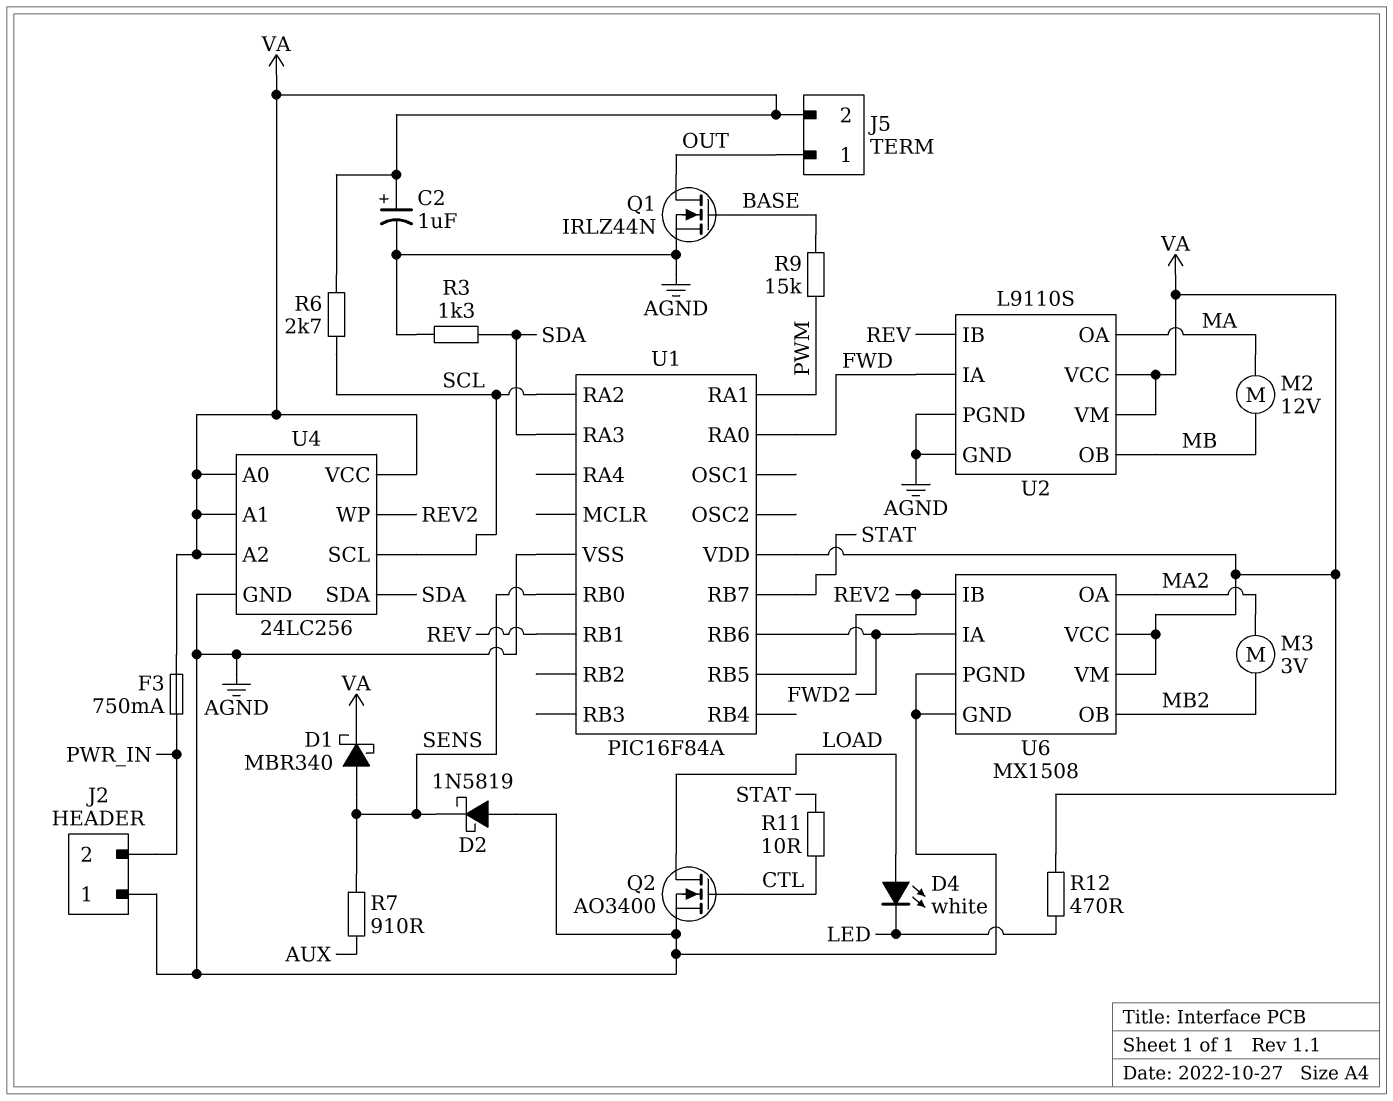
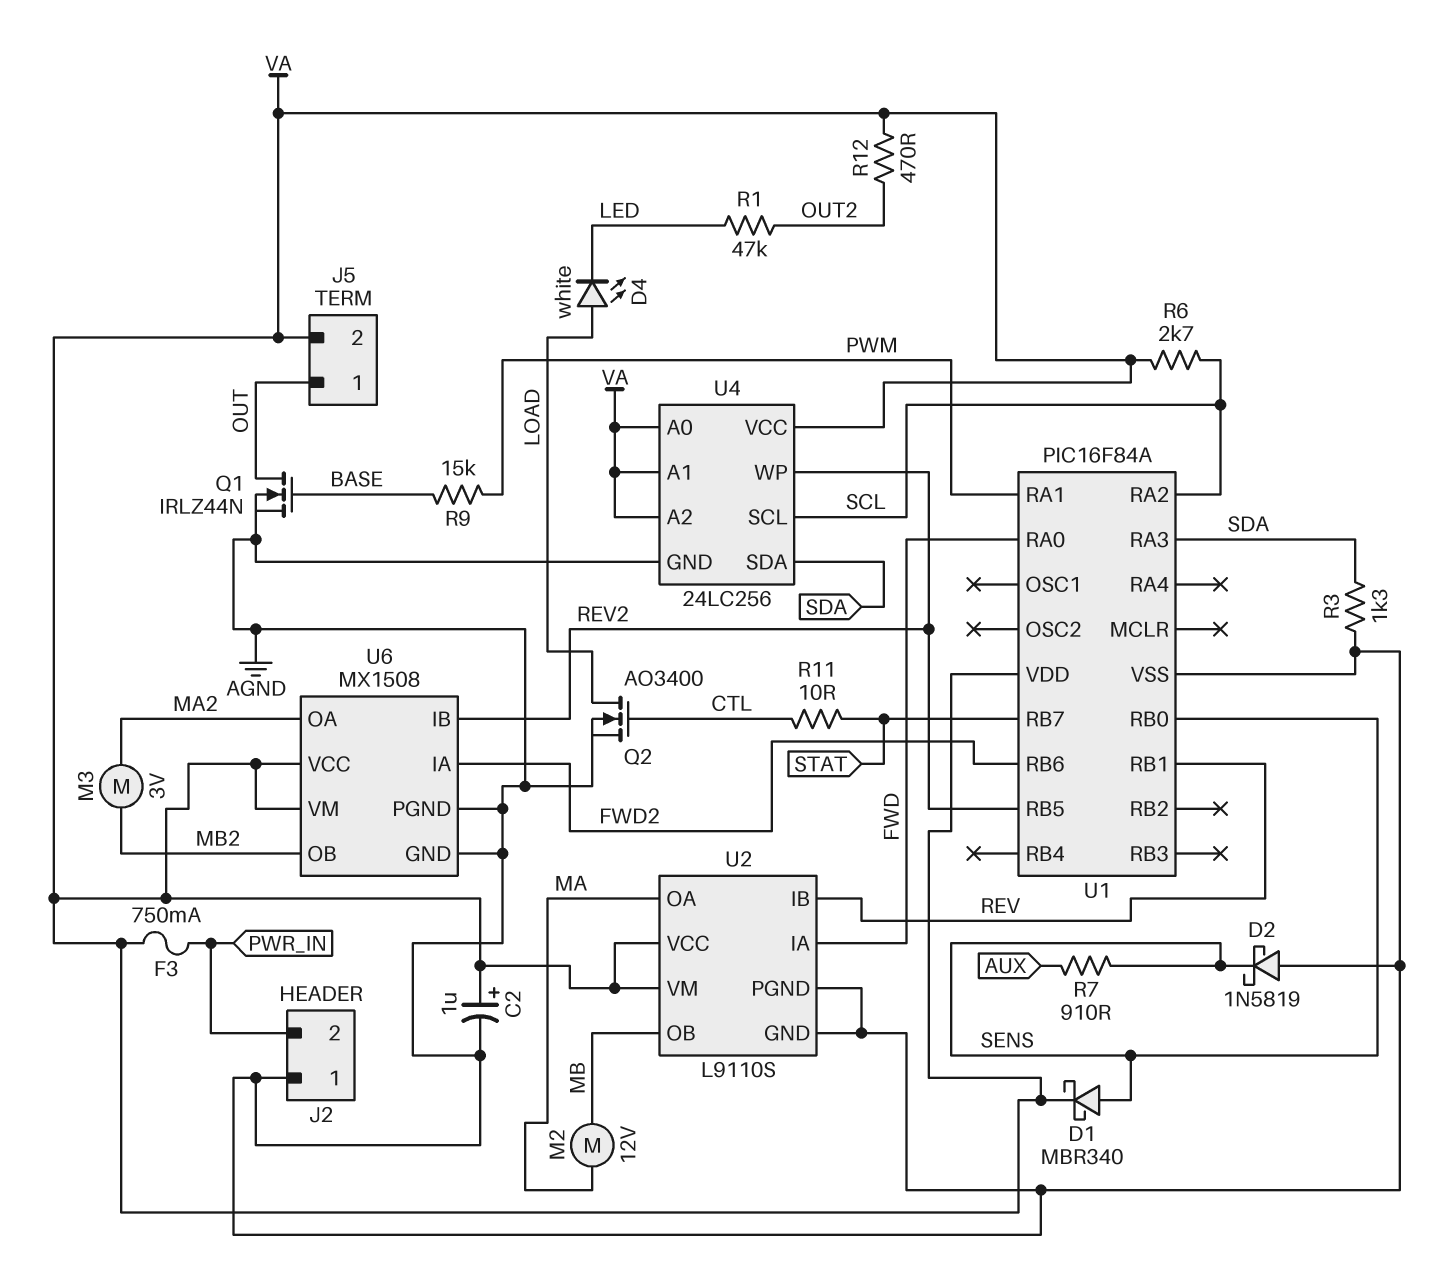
R1: none -> 47k (LED, OUT2)
R12: 470 (LED, VA) -> 470 (OUT2, VA)

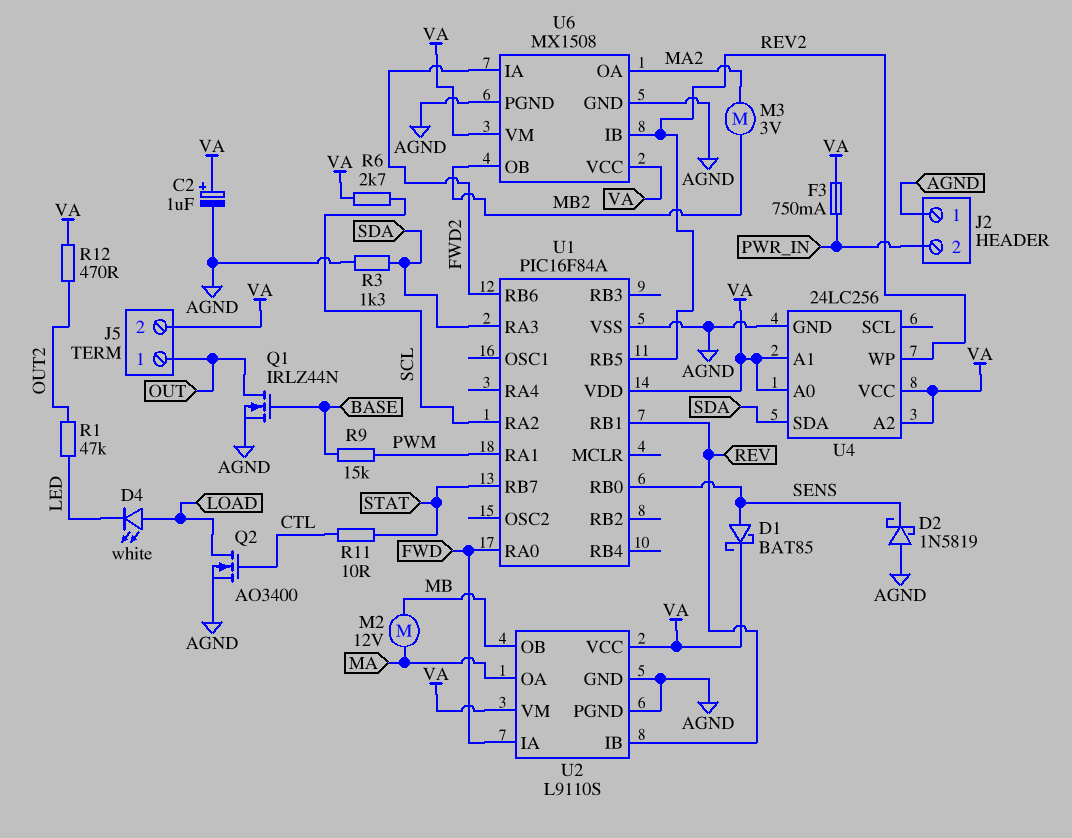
D1: schottky MBR340 (A SENS, K VA) -> schottky BAT85 (A SENS, K VA)
R7: 910 (AUX, SENS) -> none
U4 pin SCL: SCL -> none

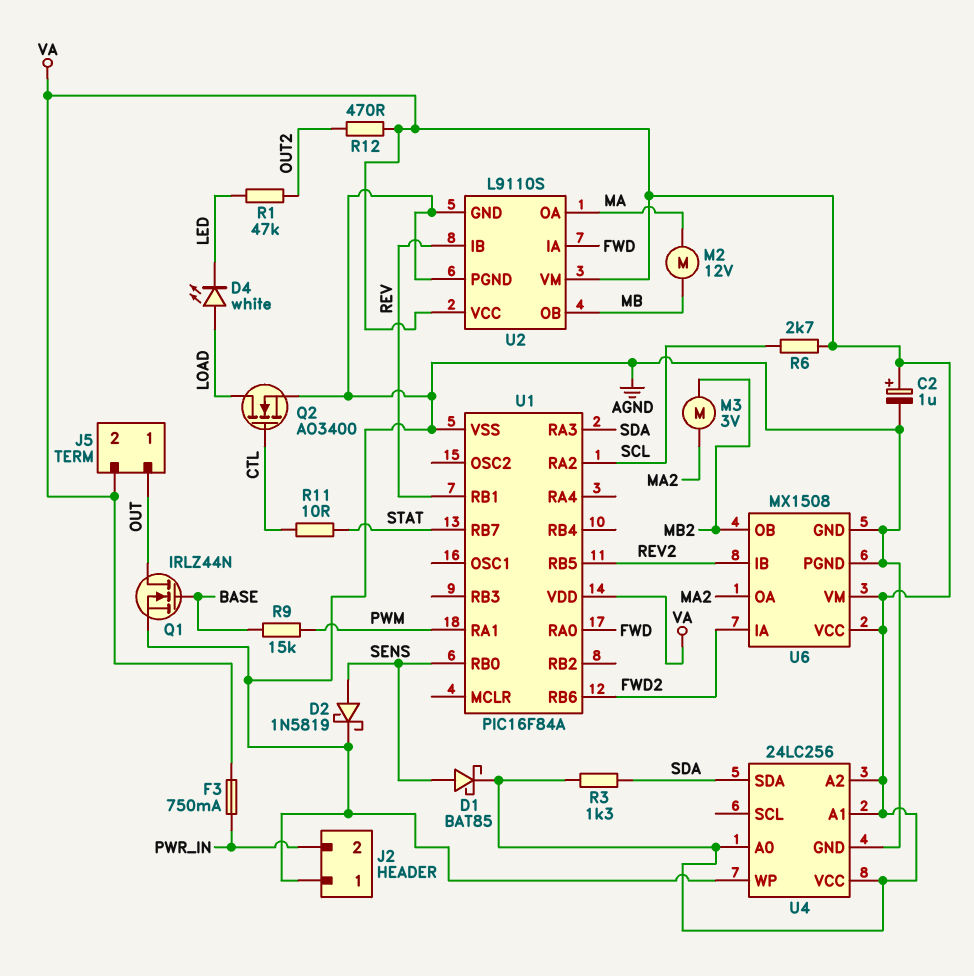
D2: schottky 1N5819 (A AGND, K SENS) -> schottky 1N5819 (A SENS, K AGND)
R3: 1.3k (AGND, SDA) -> 1.3k (SDA, VA)
U4 pin WP: REV2 -> AGND

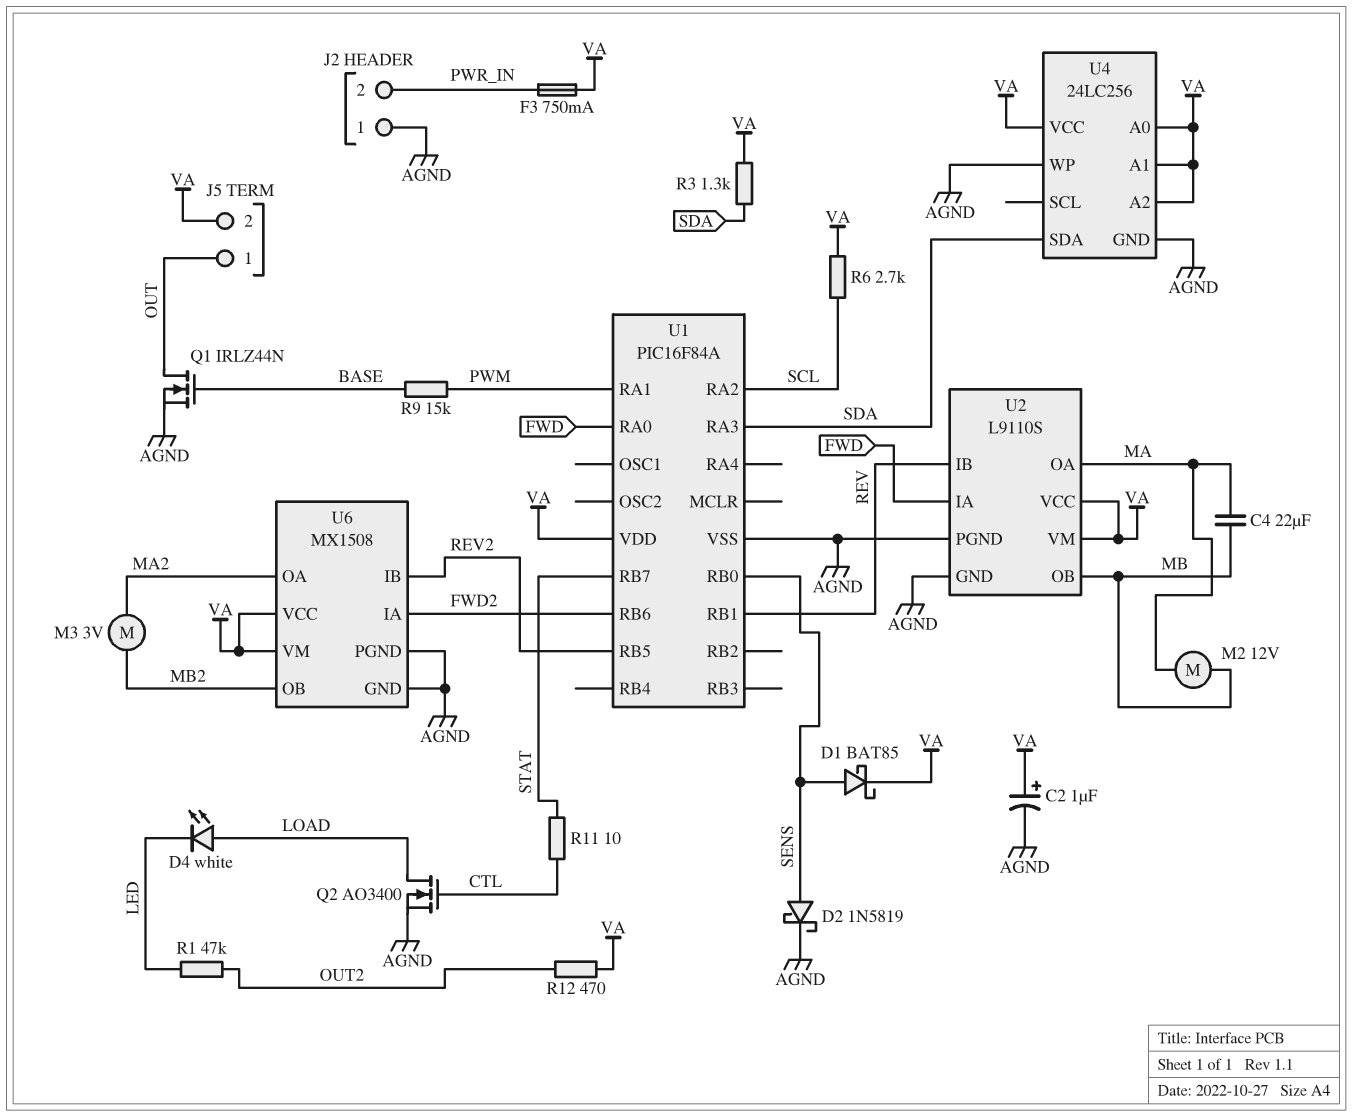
C4: none -> 22uF (MA, MB)

